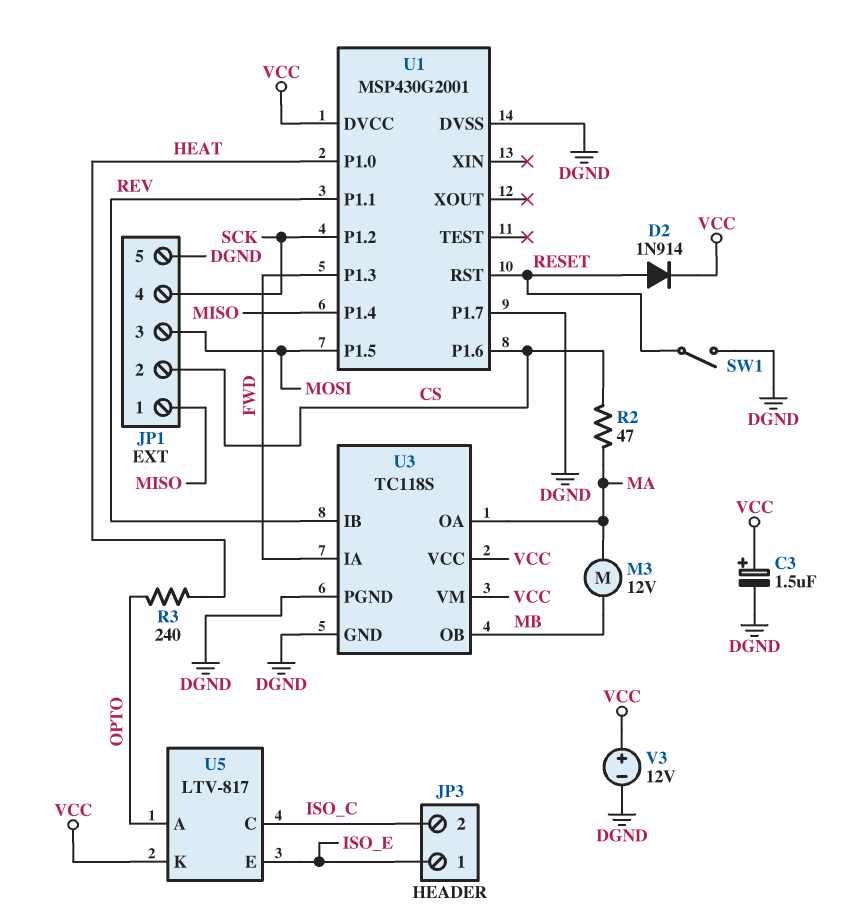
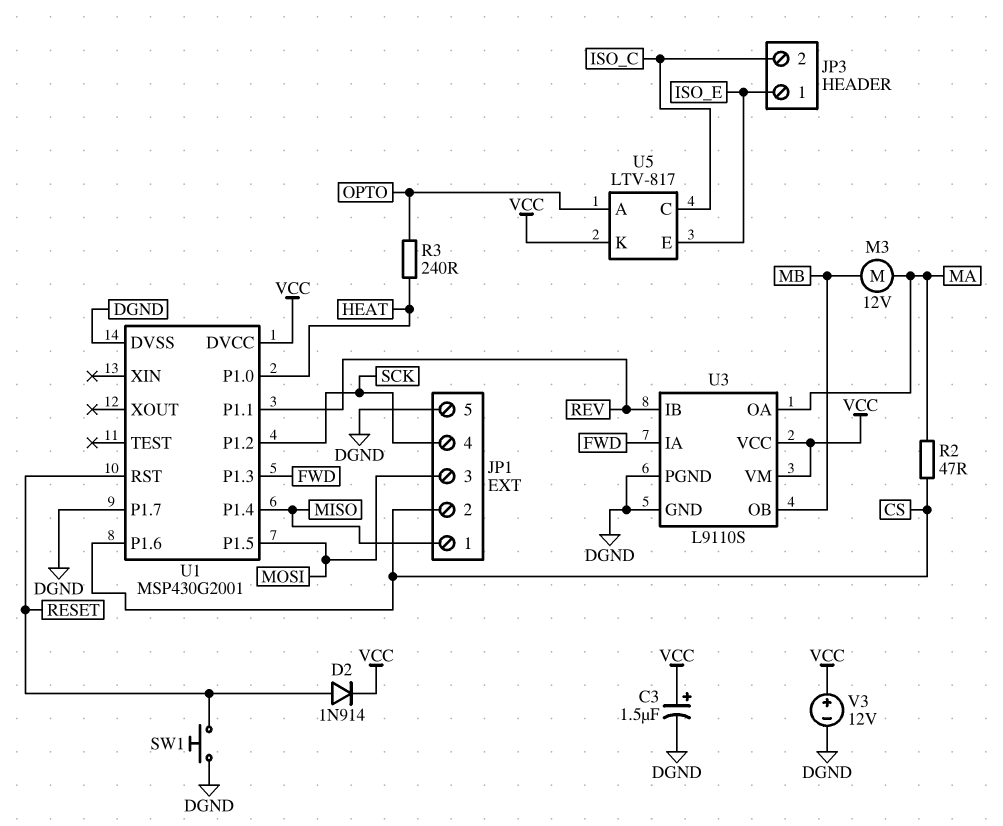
SW1: switch (DGND, RESET) -> button (DGND, RESET)
U3: TC118S -> L9110S

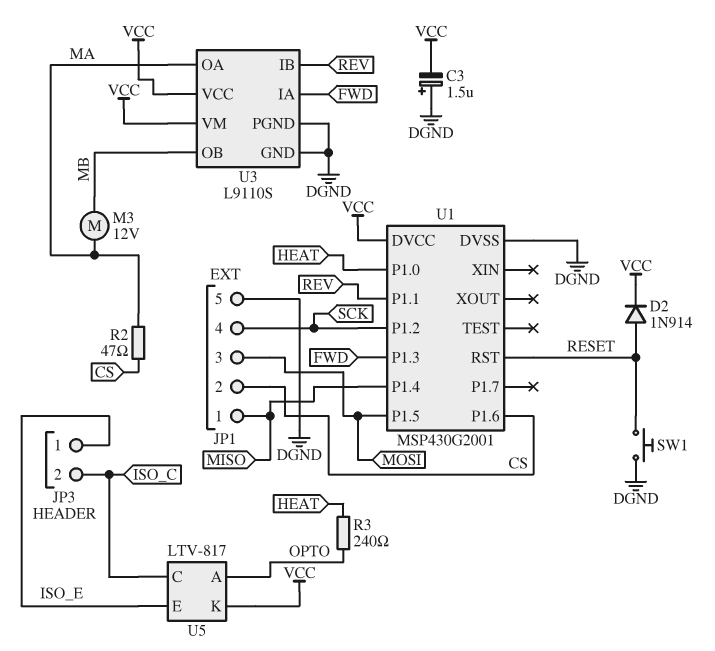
C3: 1.5uF (plus VCC, minus DGND) -> 1.5uF (plus DGND, minus VCC)
U1 pin P1.7: DGND -> none
V3: 12V (plus VCC, minus DGND) -> none

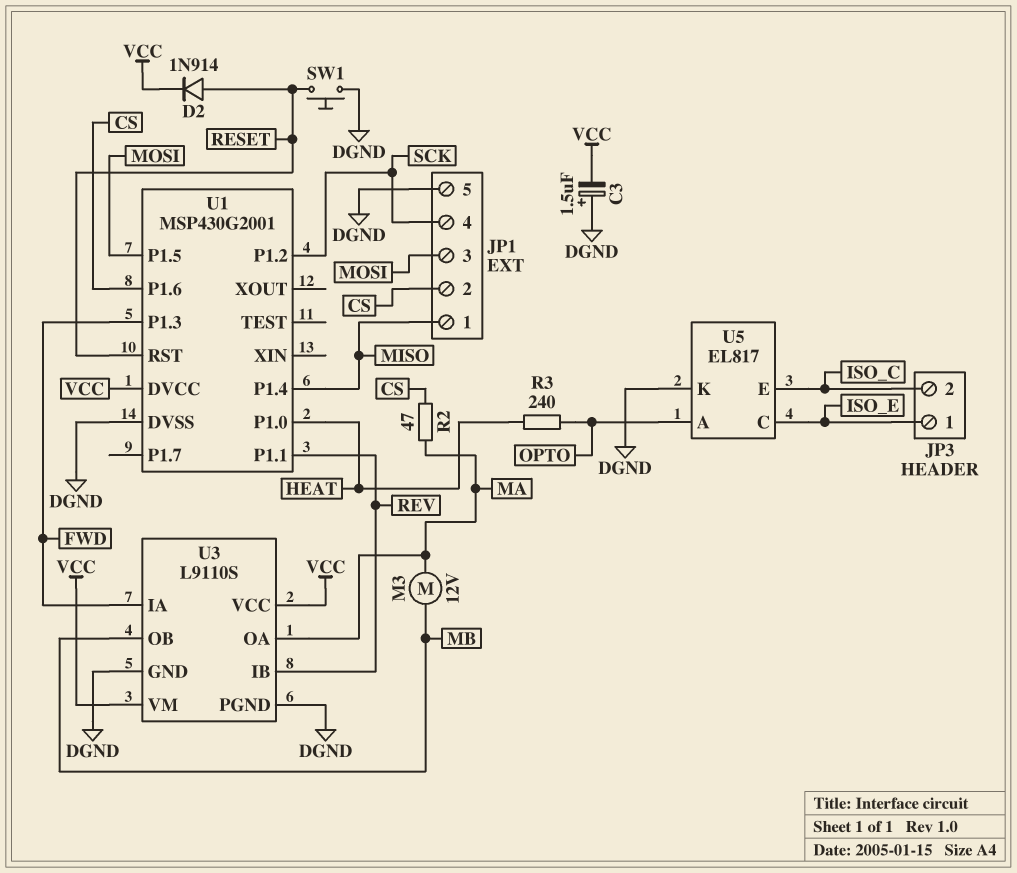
U5: LTV-817 -> EL817
U5 pin C: ISO_C -> ISO_E
U5 pin E: ISO_E -> ISO_C
U5 pin K: VCC -> DGND

